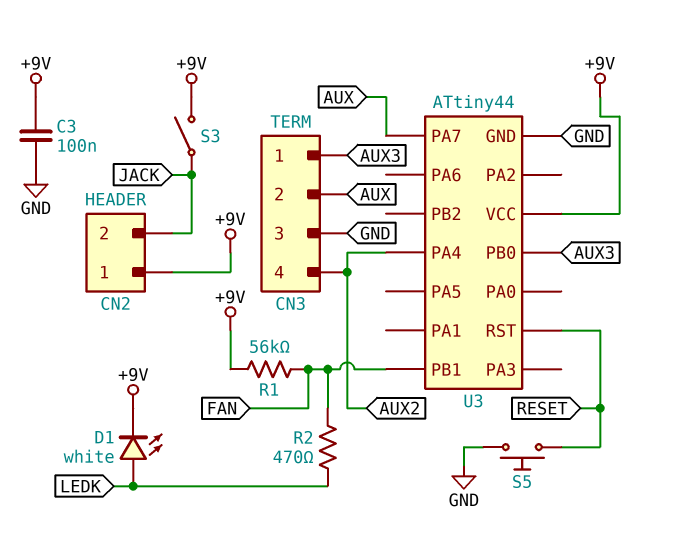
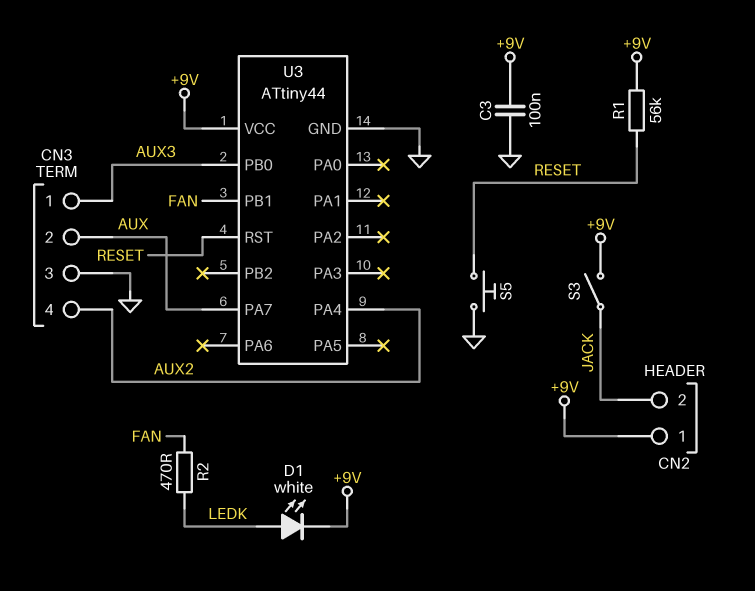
R1: 56k (+9V, FAN) -> 56k (+9V, RESET)

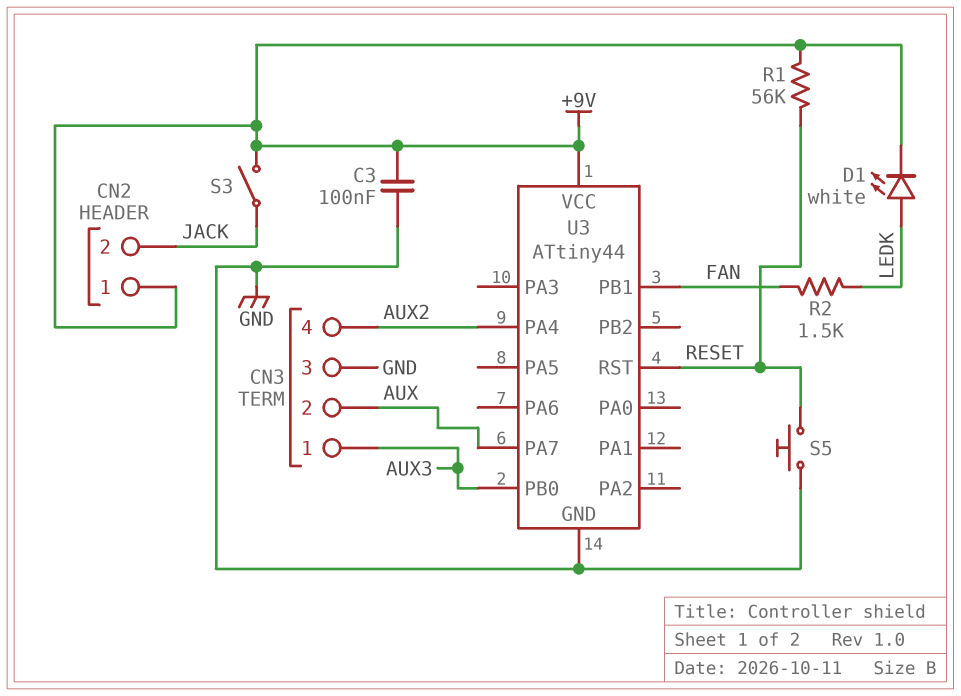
R2: 470 (FAN, LEDK) -> 1.5k (FAN, LEDK)

